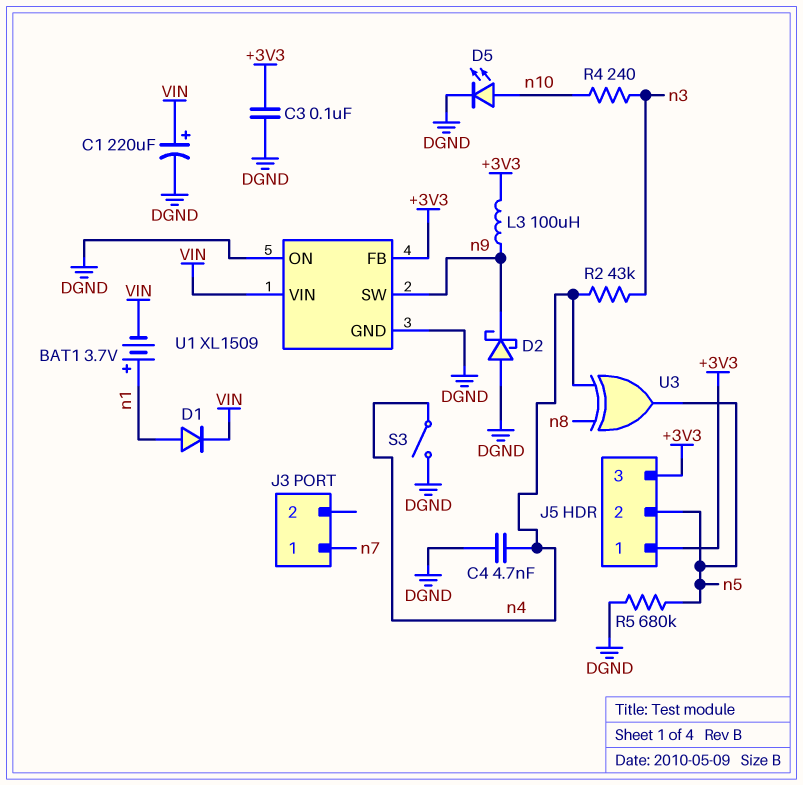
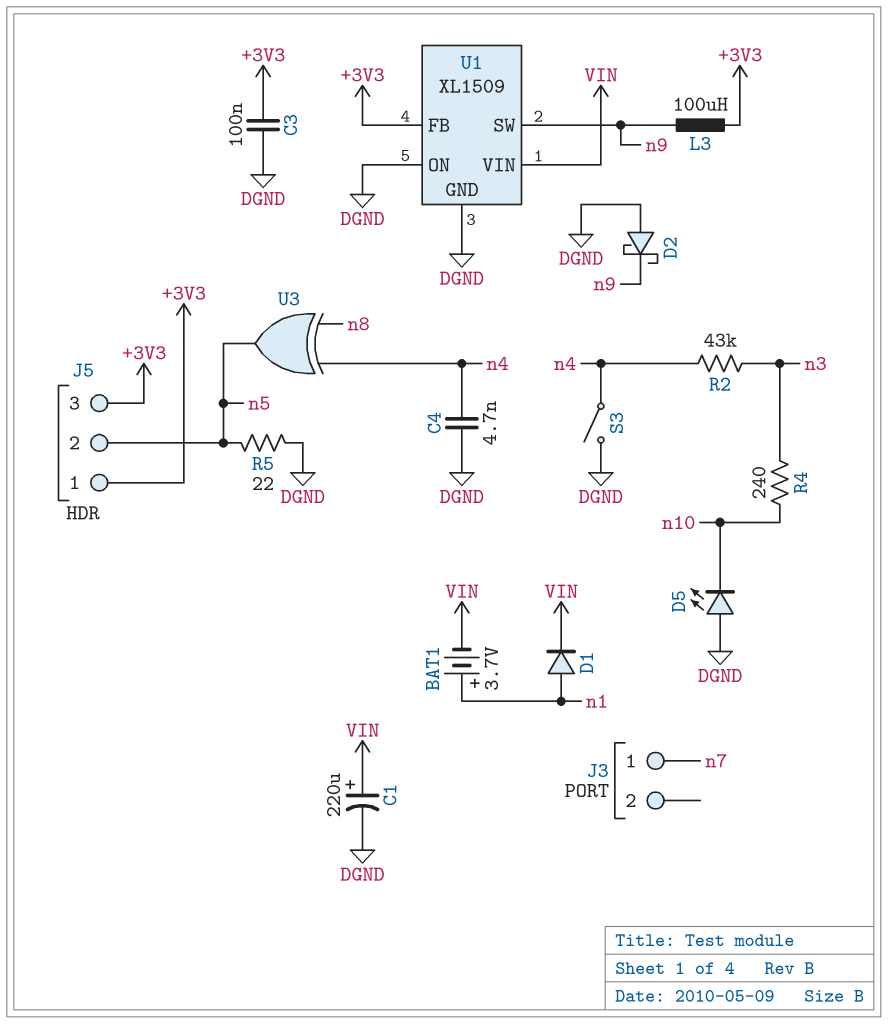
D5: LED (A n10, K DGND) -> LED (A DGND, K n10)
R5: 680k (DGND, n5) -> 22 (DGND, n5)

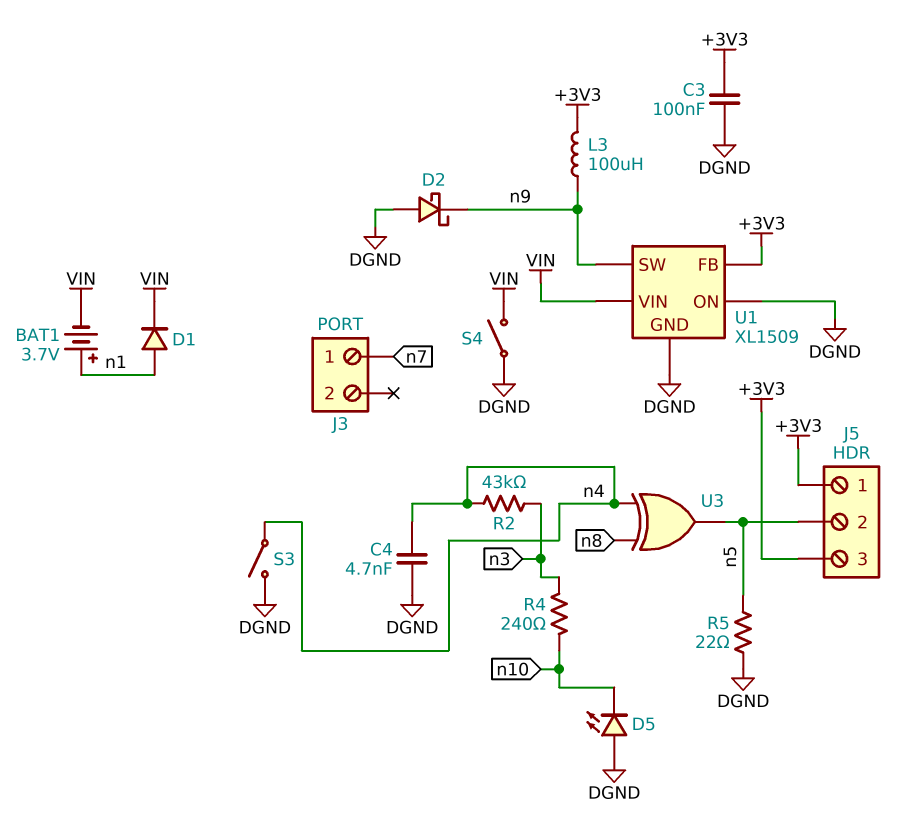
C1: 220uF (plus VIN, minus DGND) -> none
S4: none -> switch (DGND, VIN)

